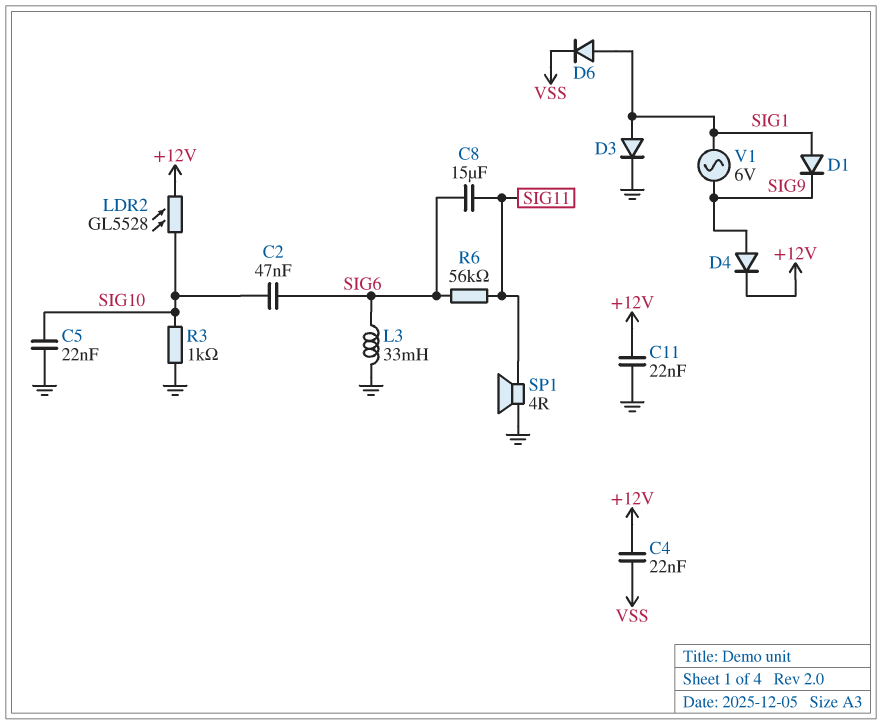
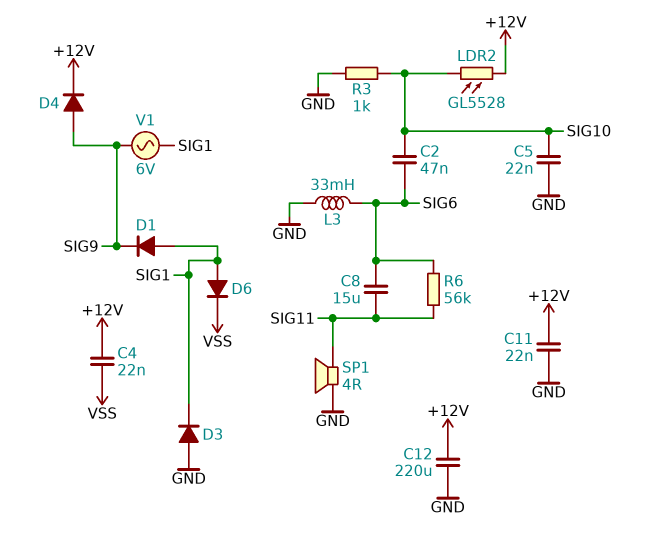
C12: none -> 220uF (+12V, GND)
D3: diode (A SIG1, K GND) -> diode (A GND, K SIG1)

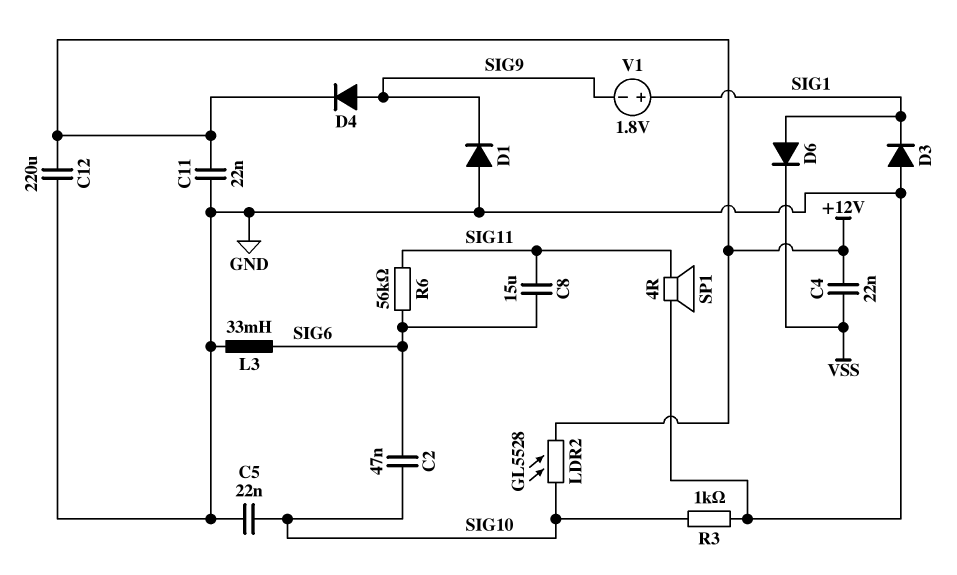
D1: diode (A SIG1, K SIG9) -> diode (A GND, K SIG9)
V1: AC 6V (SIG1, SIG9) -> 1.8V (plus SIG1, minus SIG9)

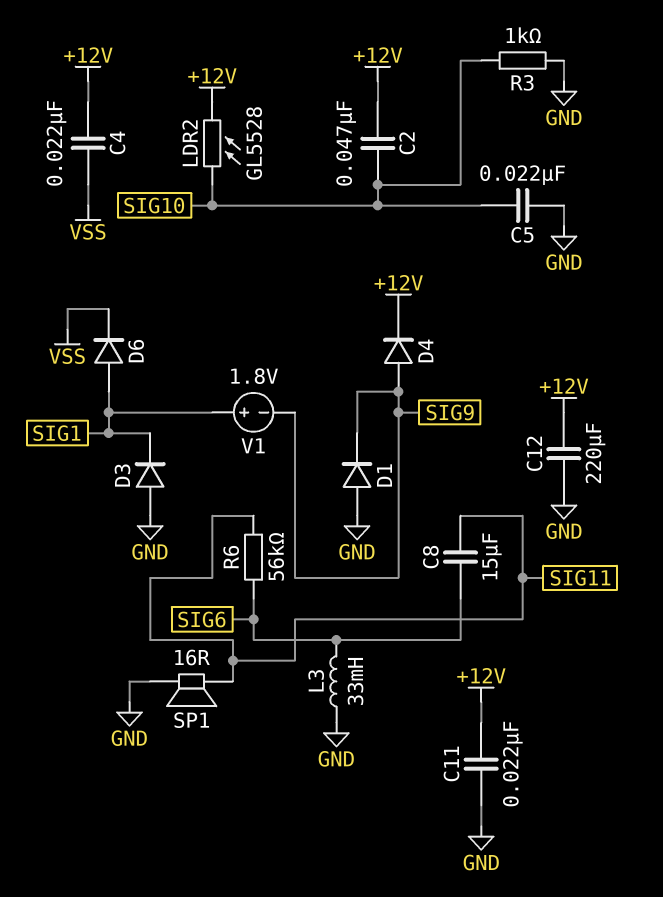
C2: 47nF (SIG6, SIG10) -> 47nF (+12V, SIG10)
SP1: speaker 4R (GND, SIG11) -> speaker 16R (GND, SIG11)

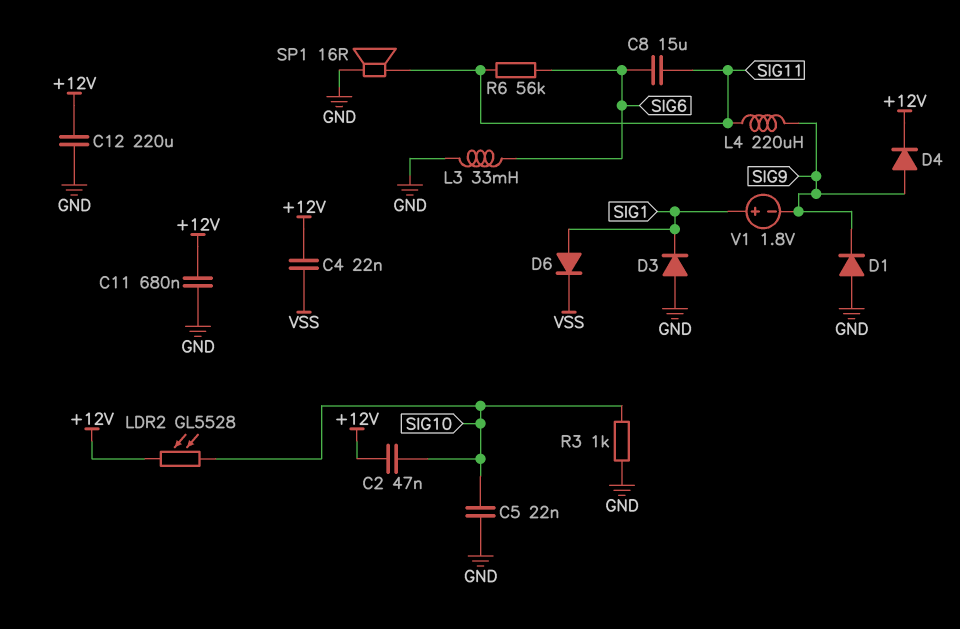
C11: 22nF (+12V, GND) -> 680nF (+12V, GND)
L4: none -> 220uH (SIG9, SIG11)

